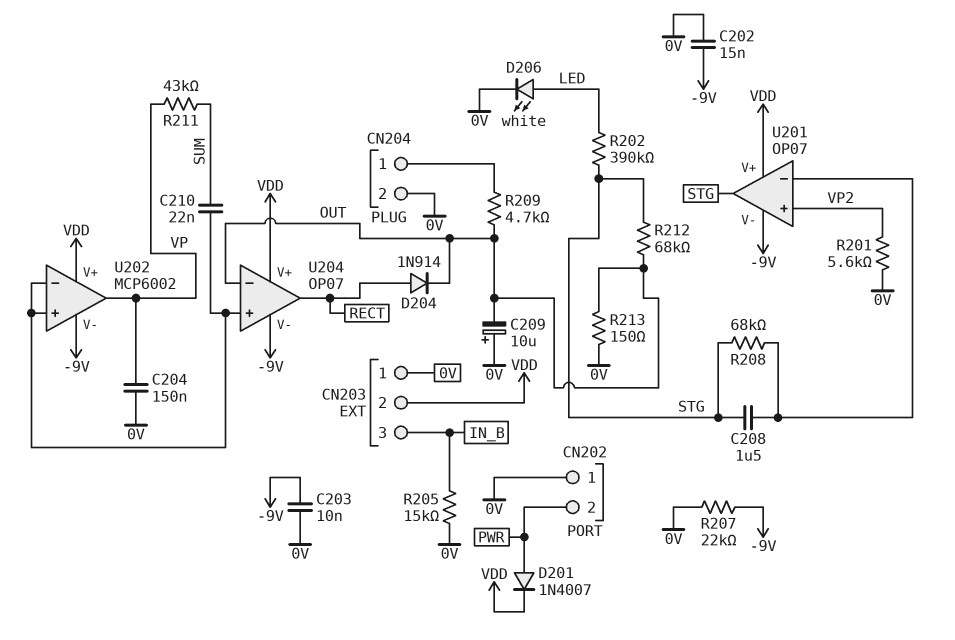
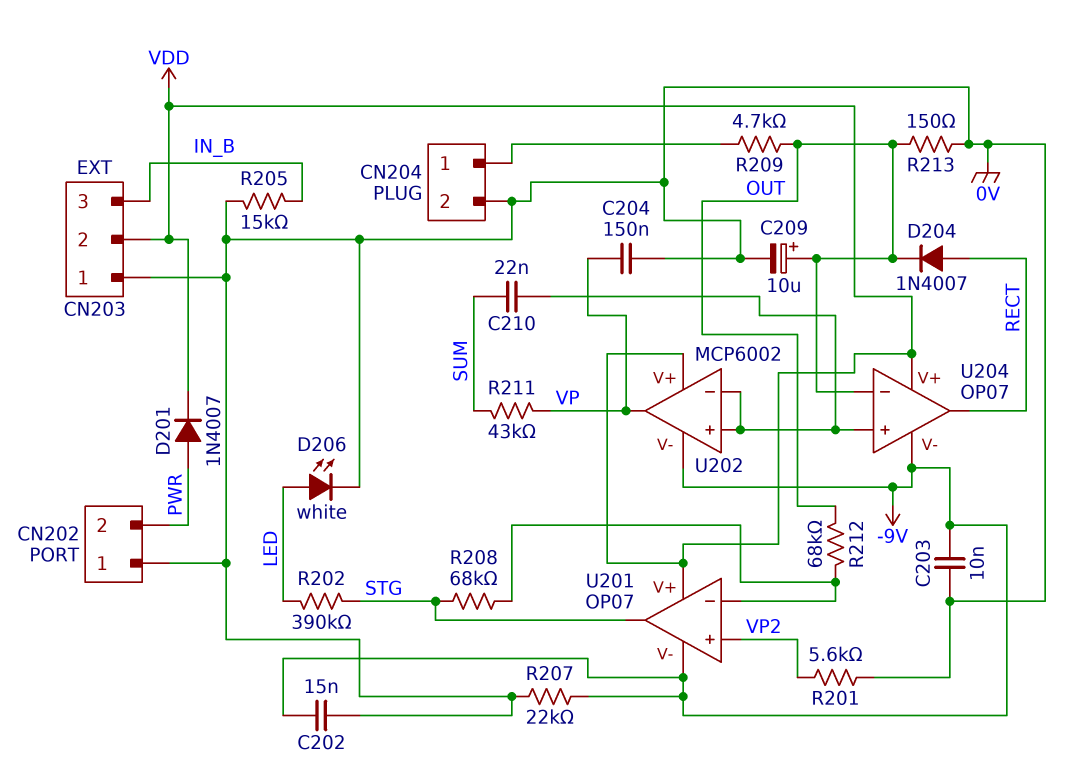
C208: 1.5uF (STG, U201/in-) -> none
C209: 10uF (plus 0V, minus OUT) -> 10uF (plus OUT, minus 0V)
D204: diode 1N914 (A RECT, K OUT) -> diode 1N4007 (A RECT, K OUT)
R212: 68k (OUT, STG) -> 68k (OUT, U201/in-)

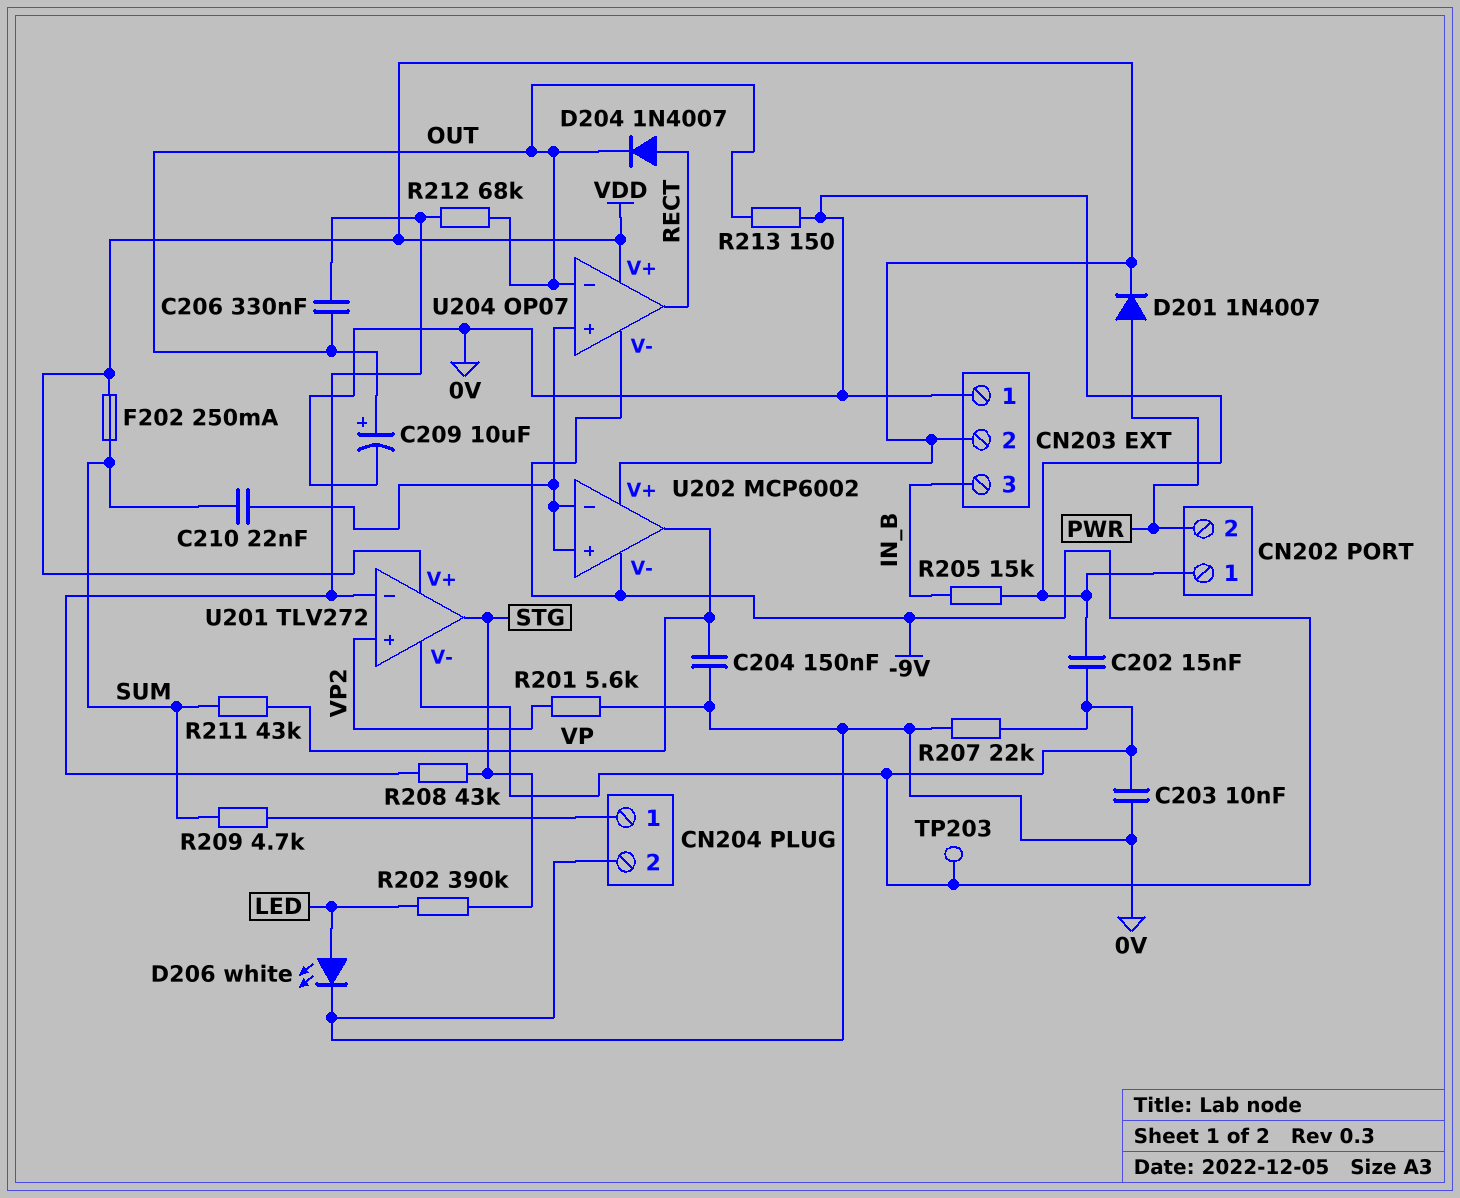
C206: none -> 330nF (OUT, U201/in-)
F202: none -> 250mA (SUM, VDD)
R208: 68k (STG, U201/in-) -> 43k (STG, U201/in-)
R209: 4.7k (CN204/1, OUT) -> 4.7k (CN204/1, SUM)
TP203: none -> test point (-9V)
U201: OP07 -> TLV272

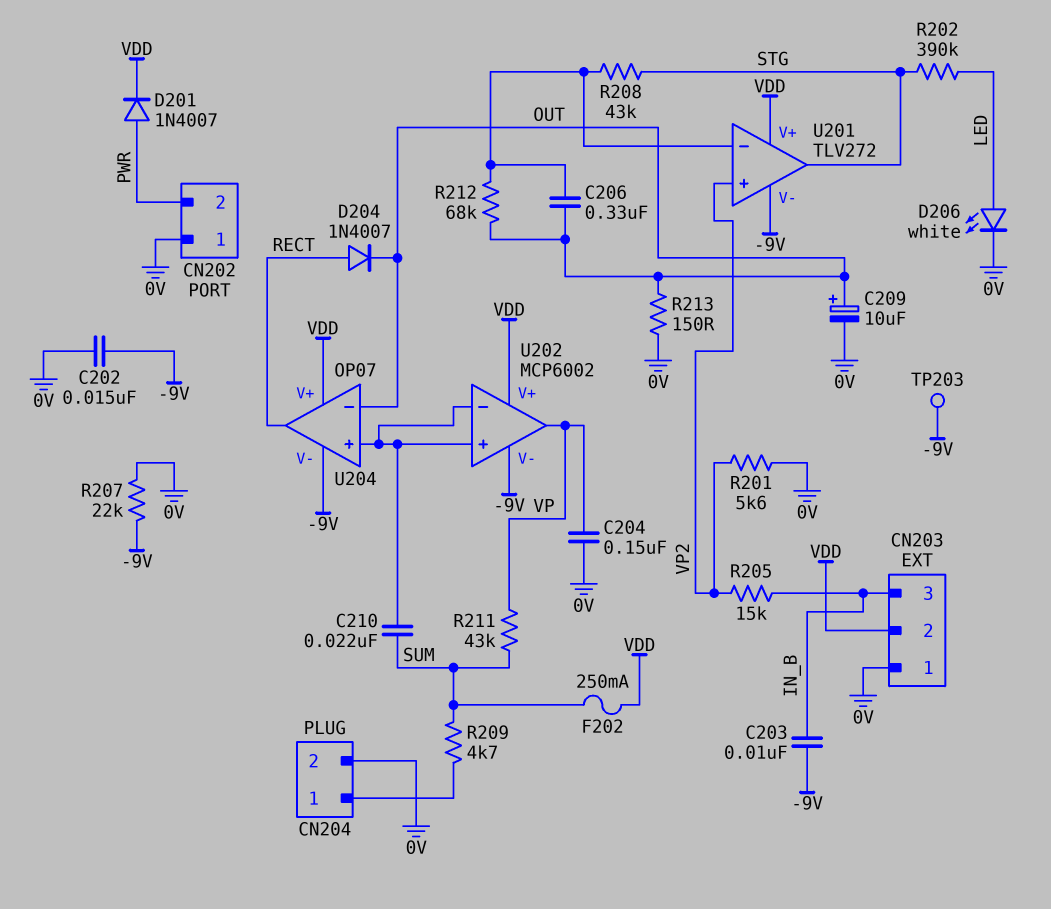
C203: 10nF (-9V, 0V) -> 10nF (-9V, IN_B)
R205: 15k (0V, IN_B) -> 15k (IN_B, VP2)

